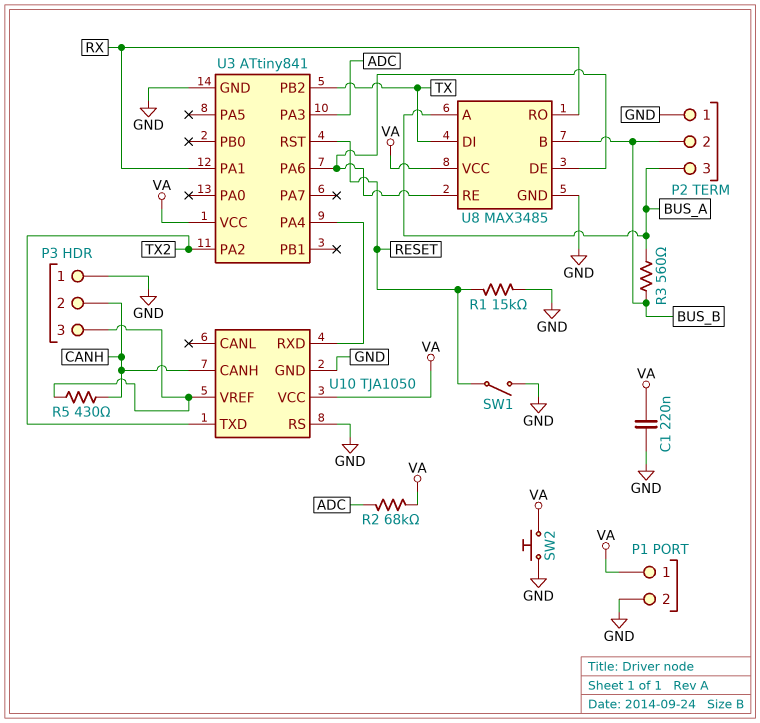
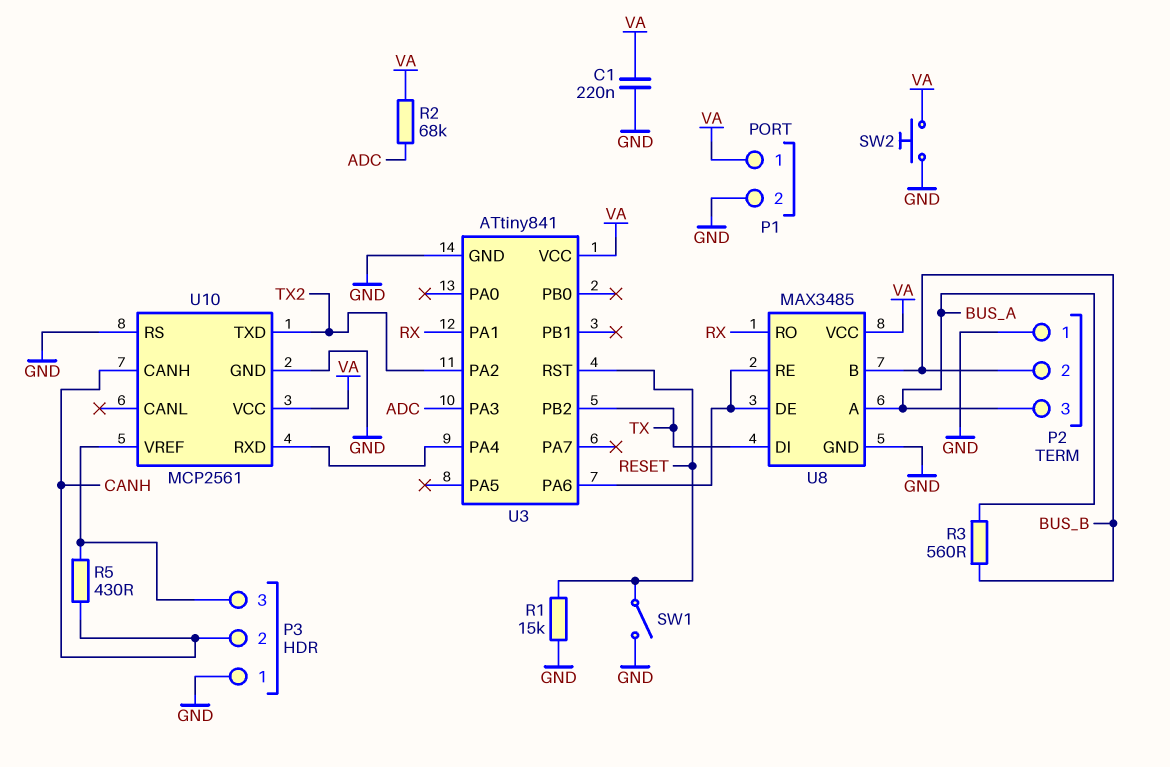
U10: TJA1050 -> MCP2561

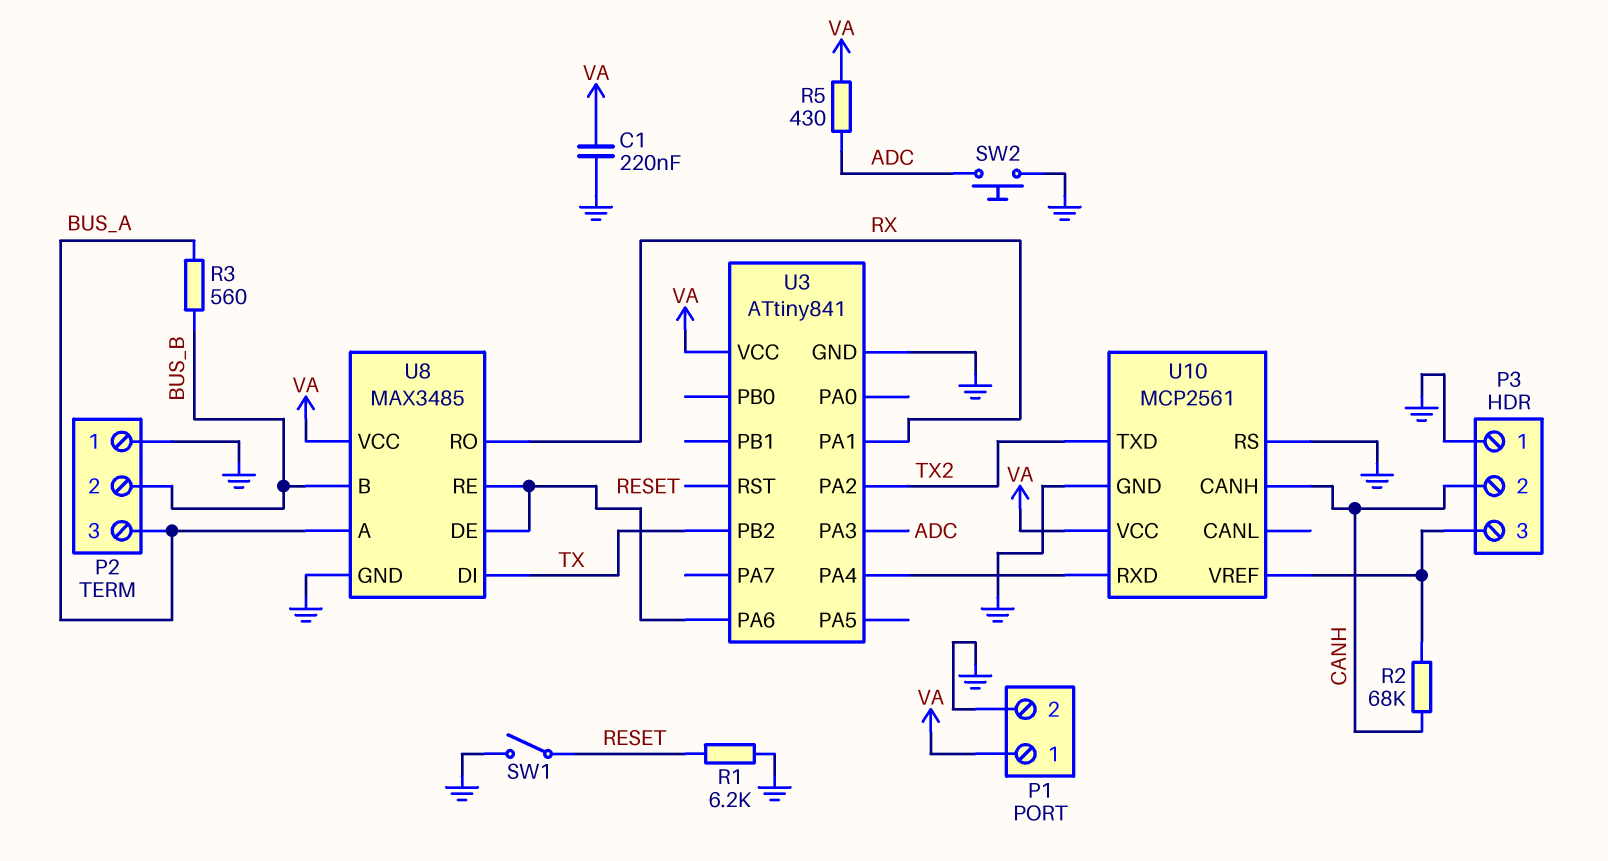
R1: 15k (GND, RESET) -> 6.2k (GND, RESET)
R2: 68k (ADC, VA) -> 68k (CANH, P3/3)
R5: 430 (CANH, P3/3) -> 430 (ADC, VA)
SW2: button (GND, VA) -> button (ADC, GND)

